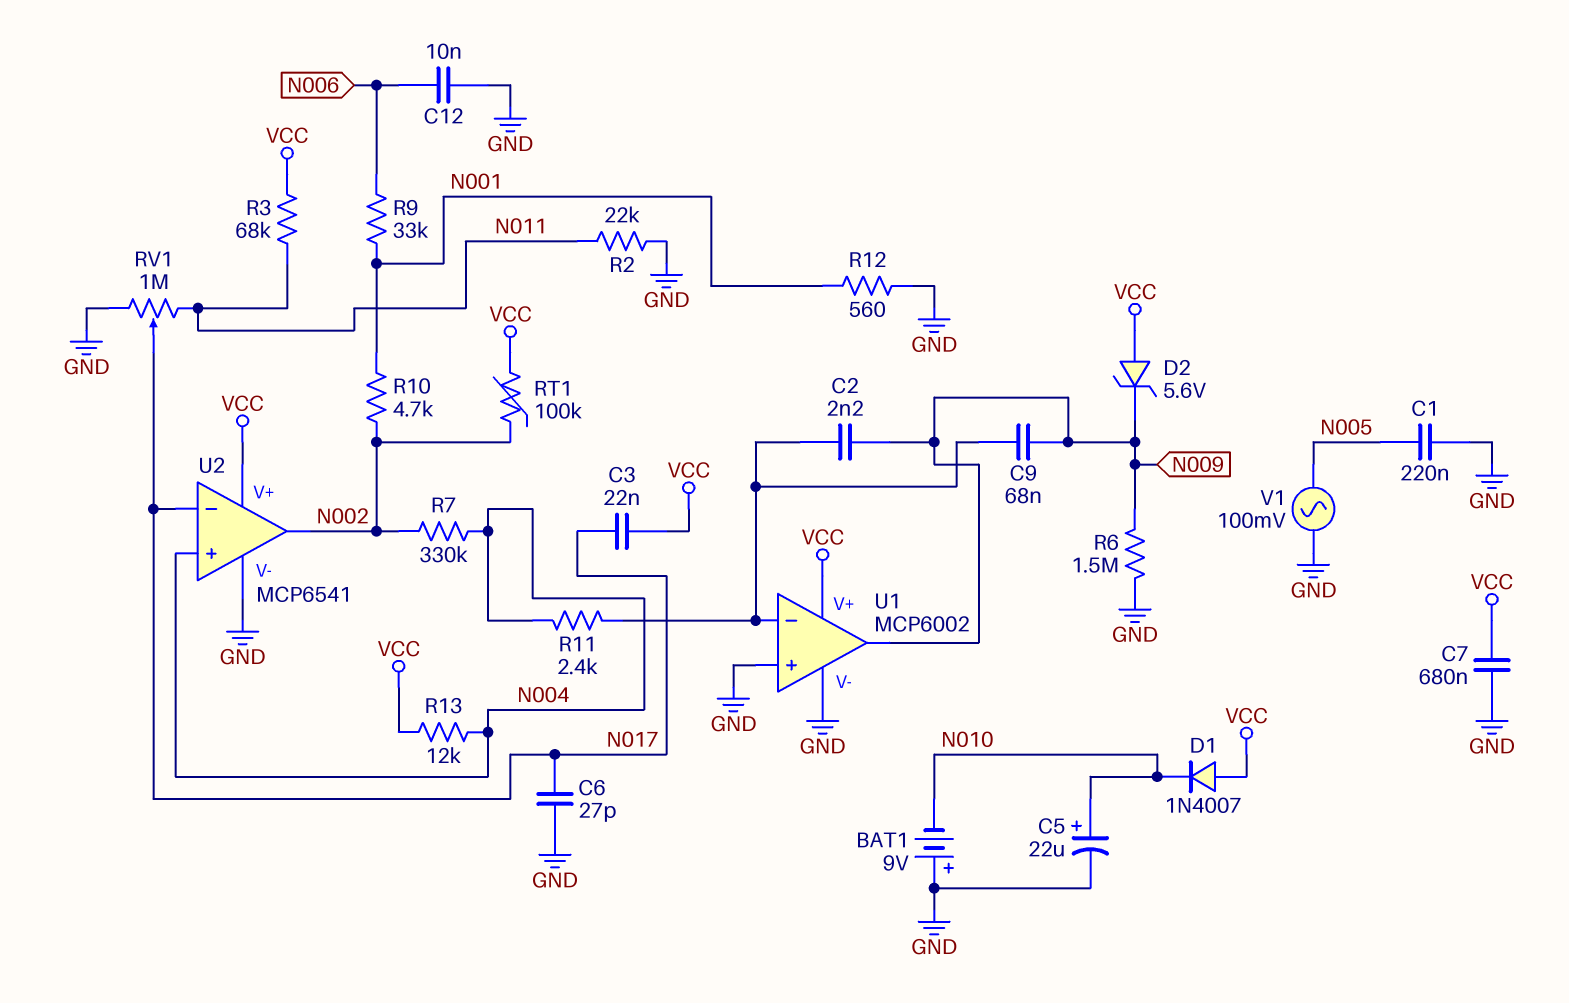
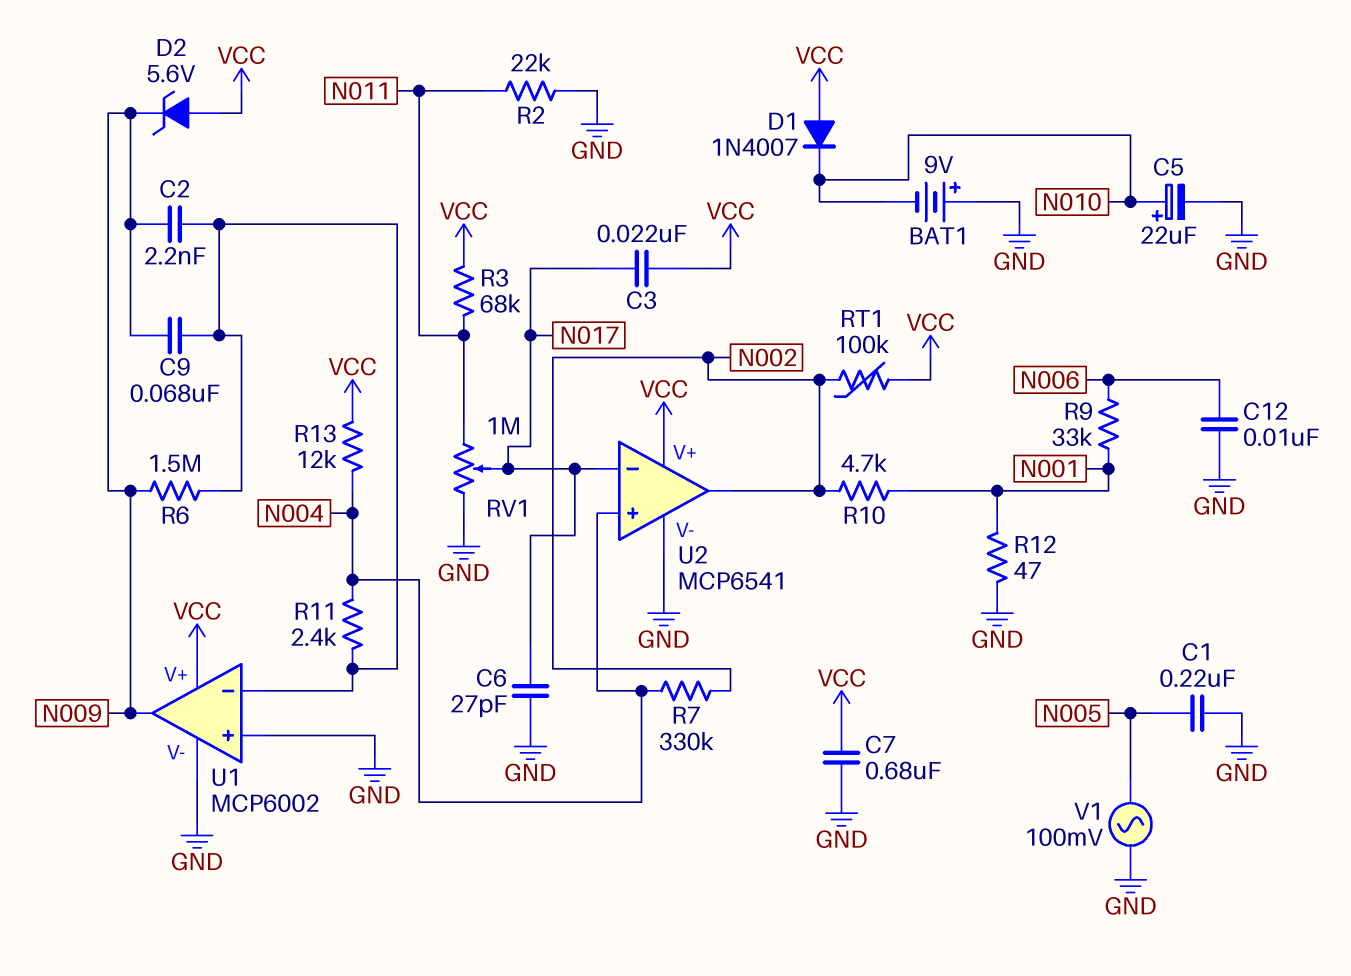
R6: 1.5M (GND, N009) -> 1.5M (N009, U1/in-)
R12: 560 (GND, N001) -> 47 (GND, N001)

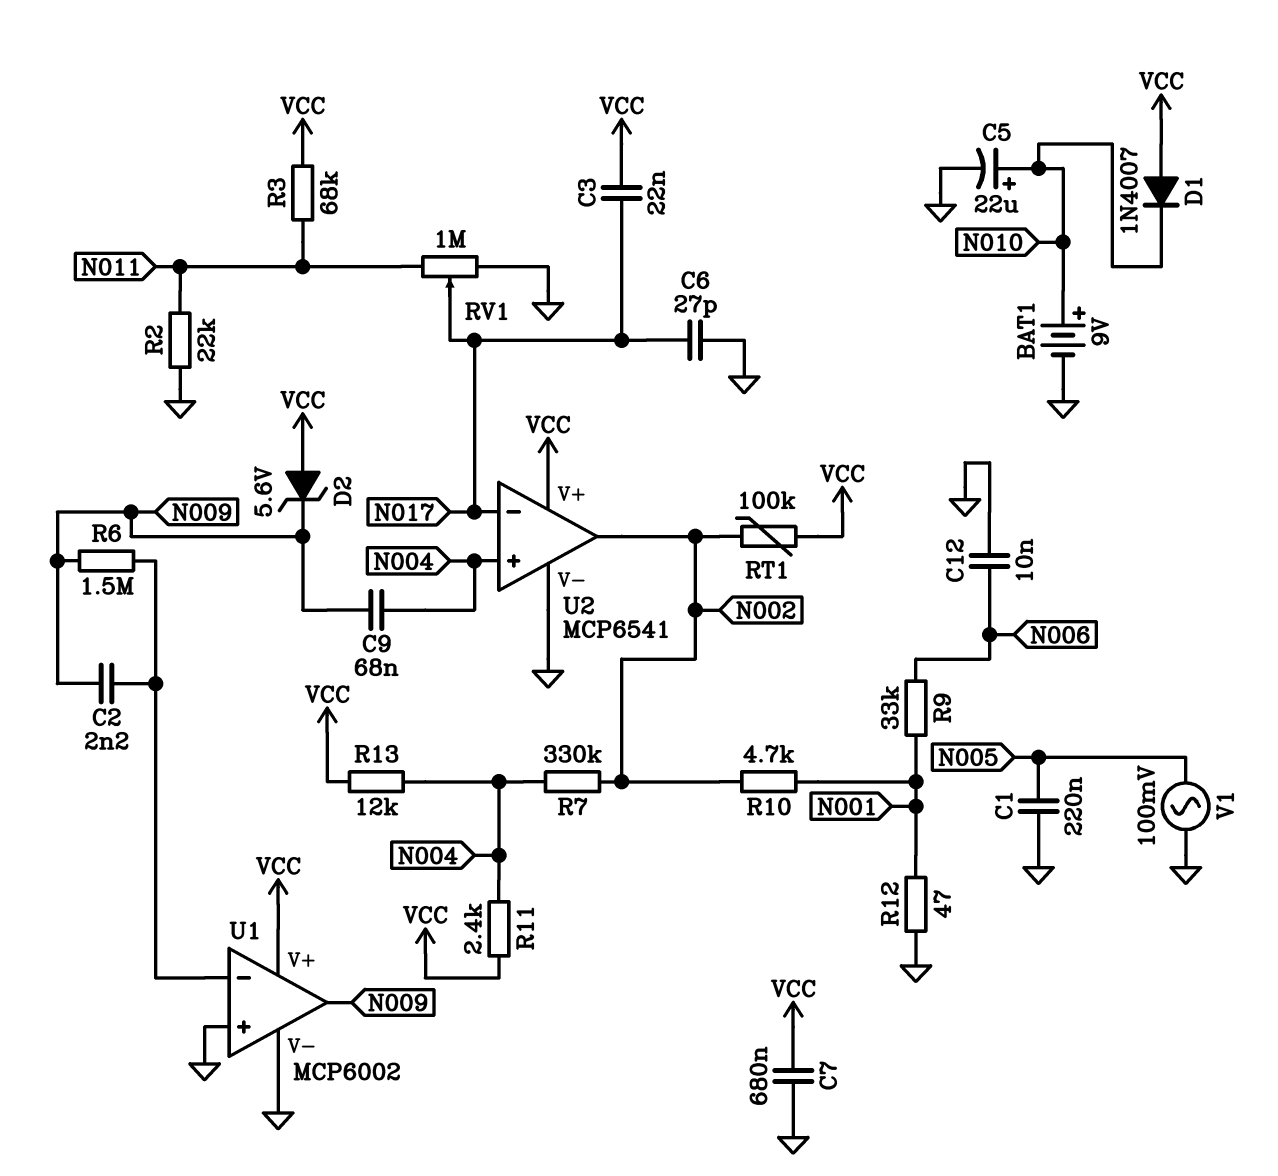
BAT1: 9V (plus GND, minus N010) -> 9V (plus N010, minus GND)
C9: 68nF (N009, U1/in-) -> 68nF (N004, N009)
R11: 2.4k (N004, U1/in-) -> 2.4k (N004, VCC)

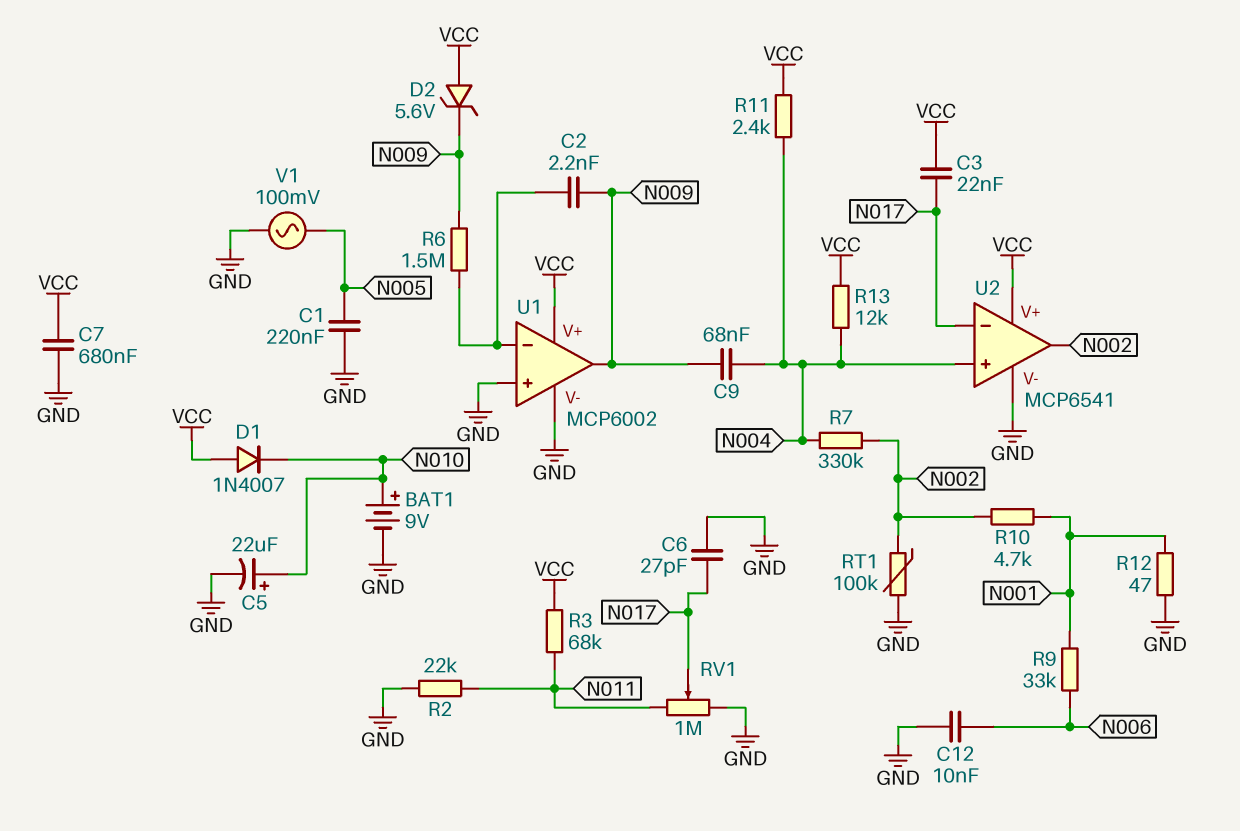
RT1: 100k (N002, VCC) -> 100k (GND, N002)

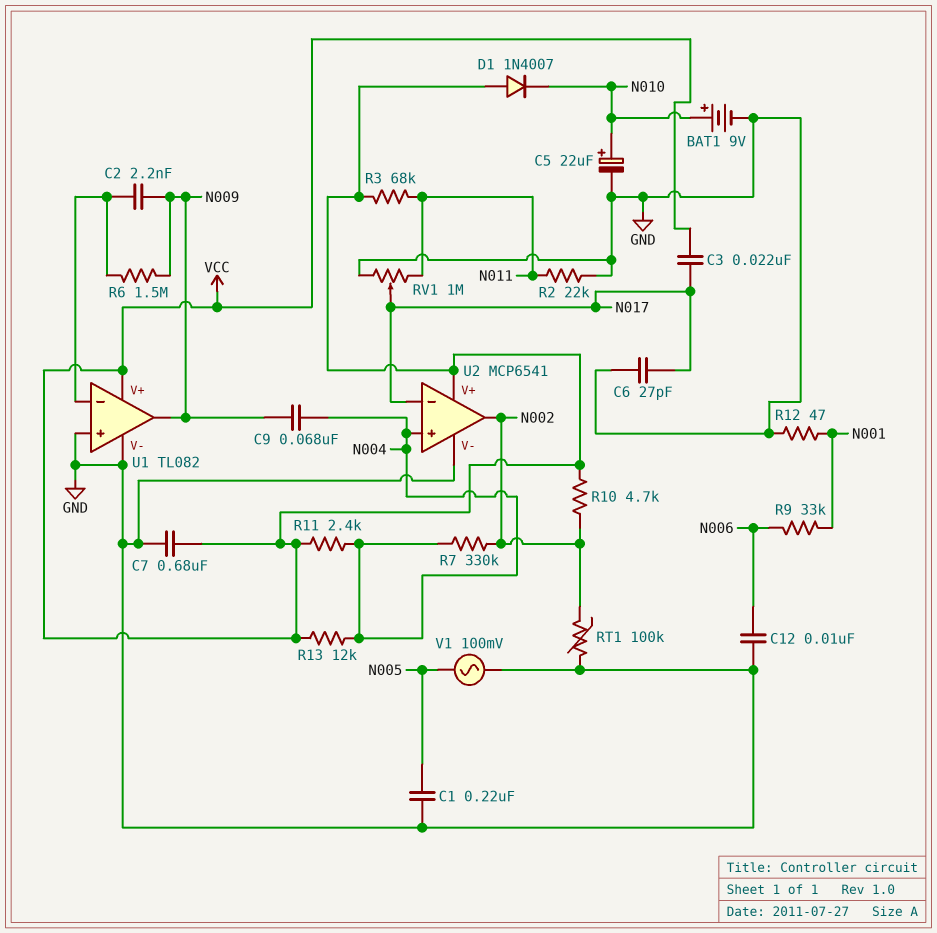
D2: zener 5.6V (A VCC, K N009) -> none
R10: 4.7k (N001, N002) -> 4.7k (N002, VCC)
U1: MCP6002 -> TL082

